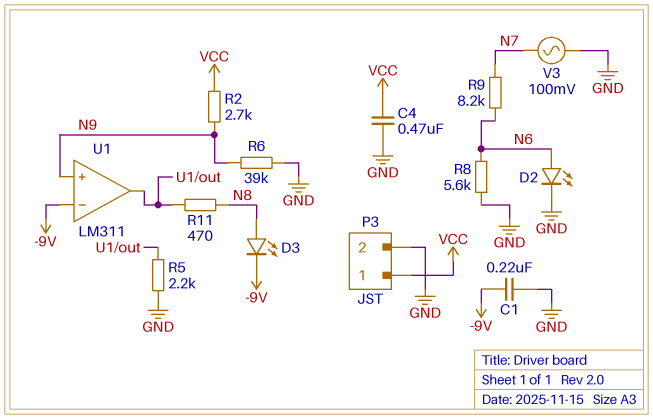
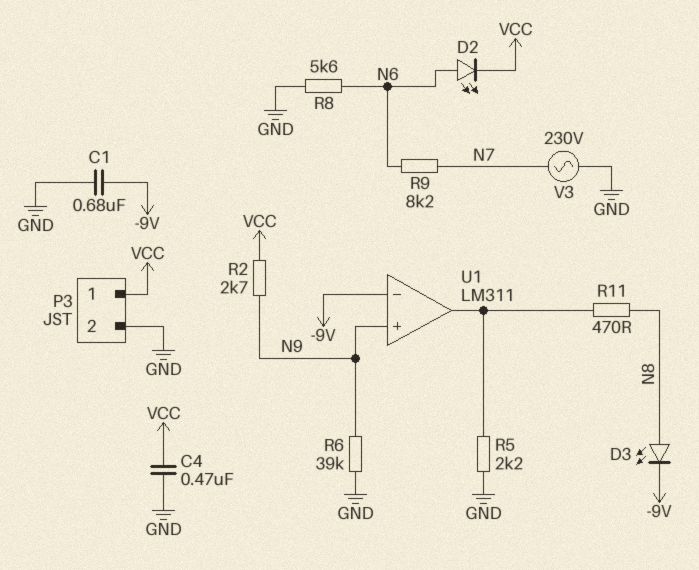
C1: 220nF (-9V, GND) -> 680nF (-9V, GND)
D2: LED (A N6, K GND) -> LED (A N6, K VCC)
V3: AC 100mV (GND, N7) -> AC 230V (GND, N7)

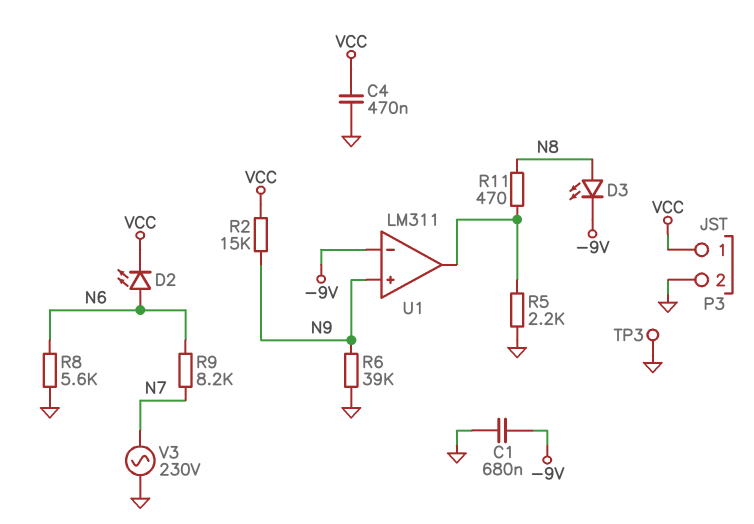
R2: 2.7k (N9, VCC) -> 15k (N9, VCC)
TP3: none -> test point (GND)

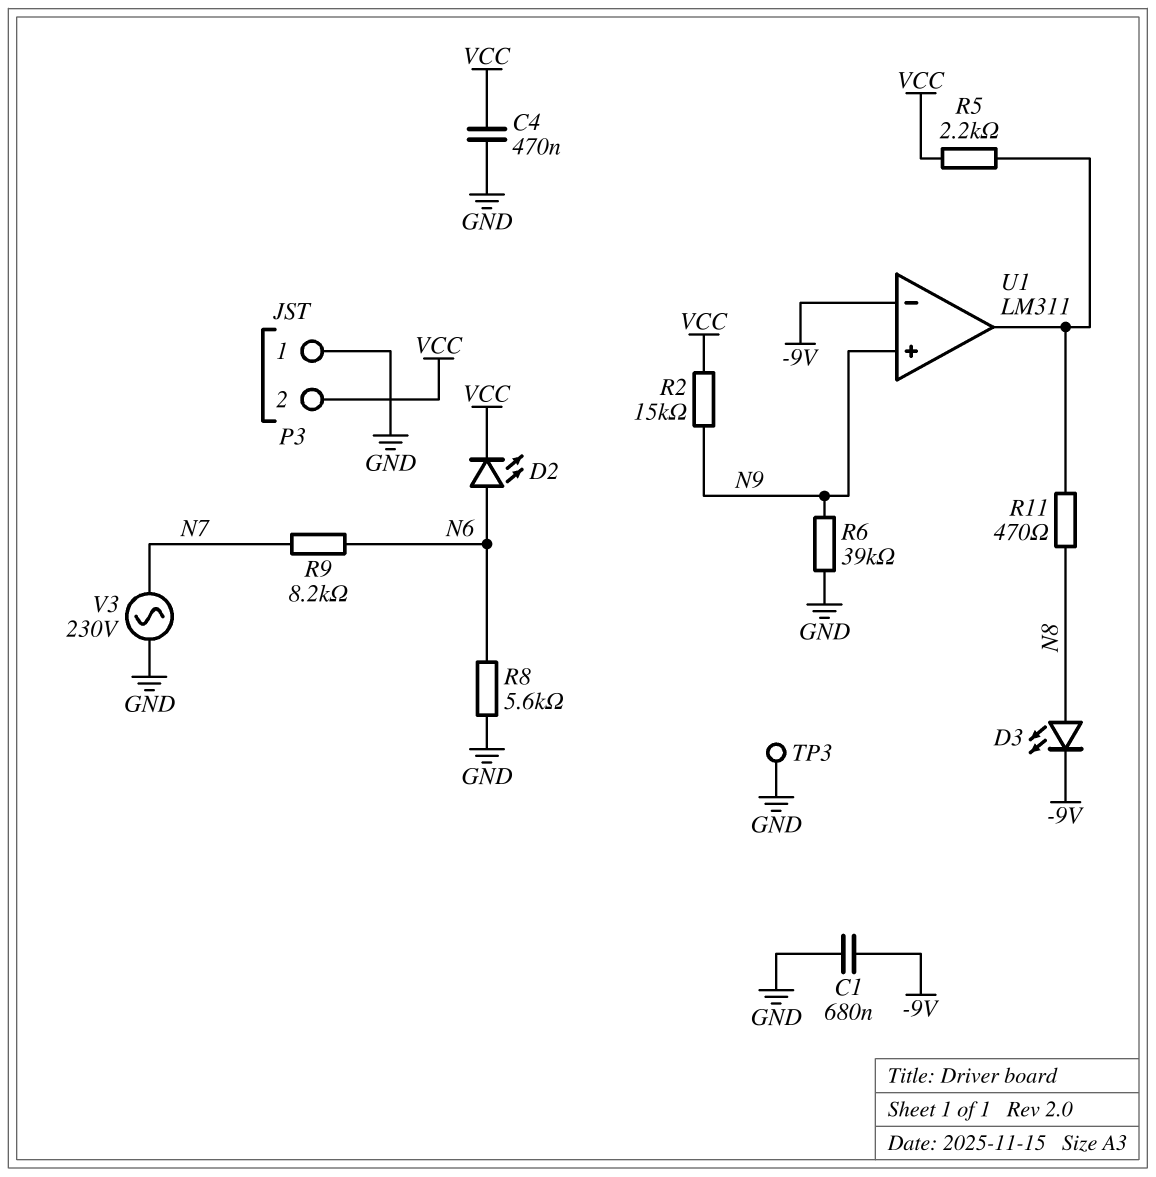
P3 pin 1: VCC -> GND
P3 pin 2: GND -> VCC
R5: 2.2k (GND, U1/out) -> 2.2k (U1/out, VCC)

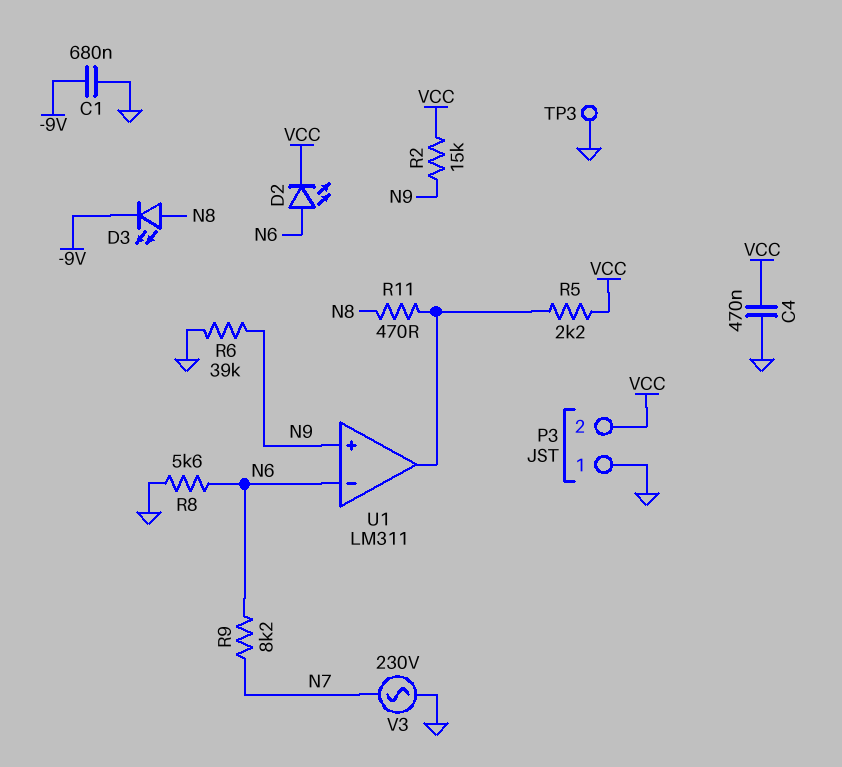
U1 pin in-: -9V -> N6

